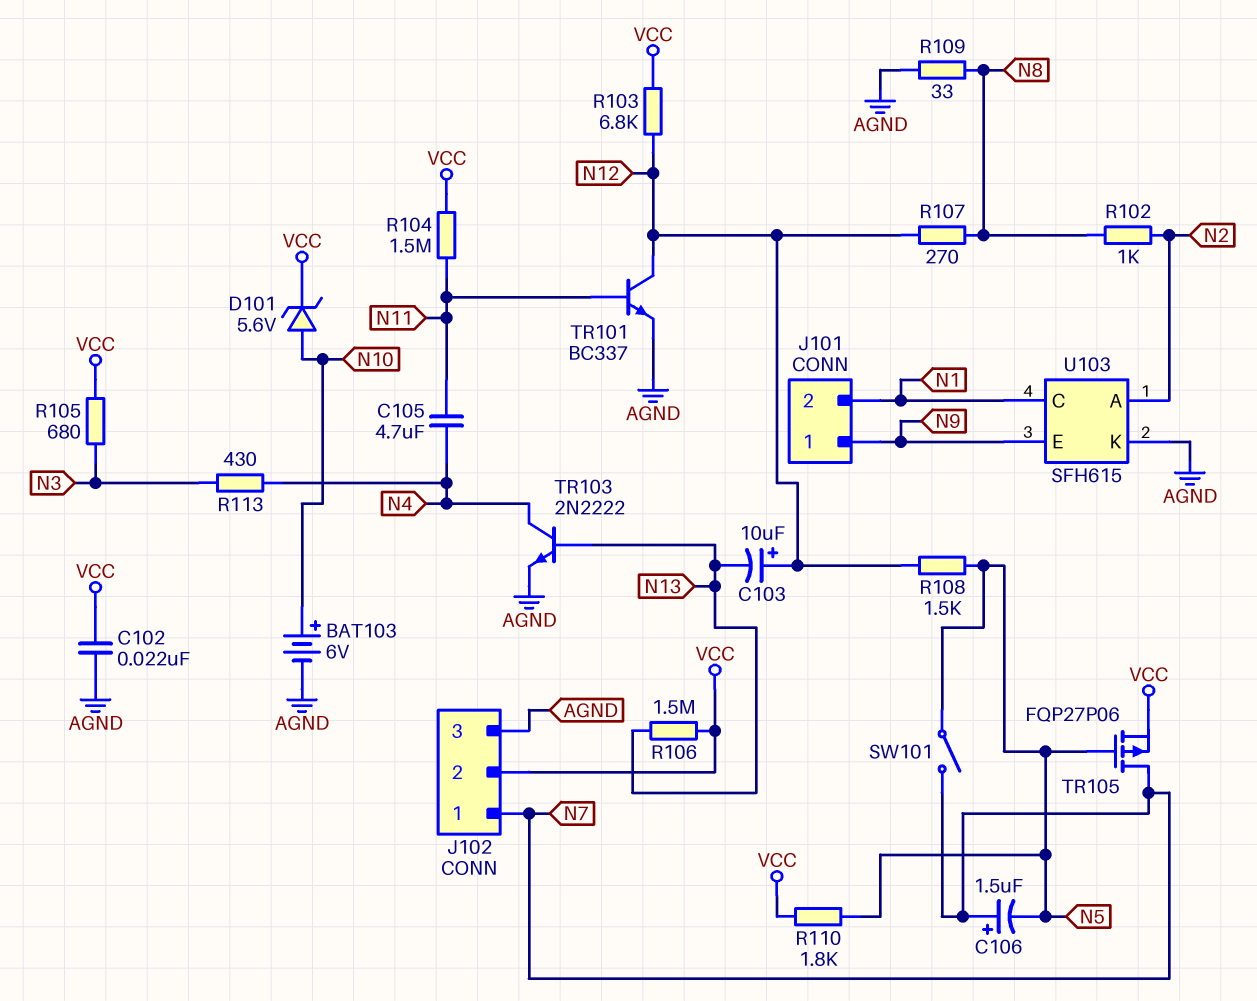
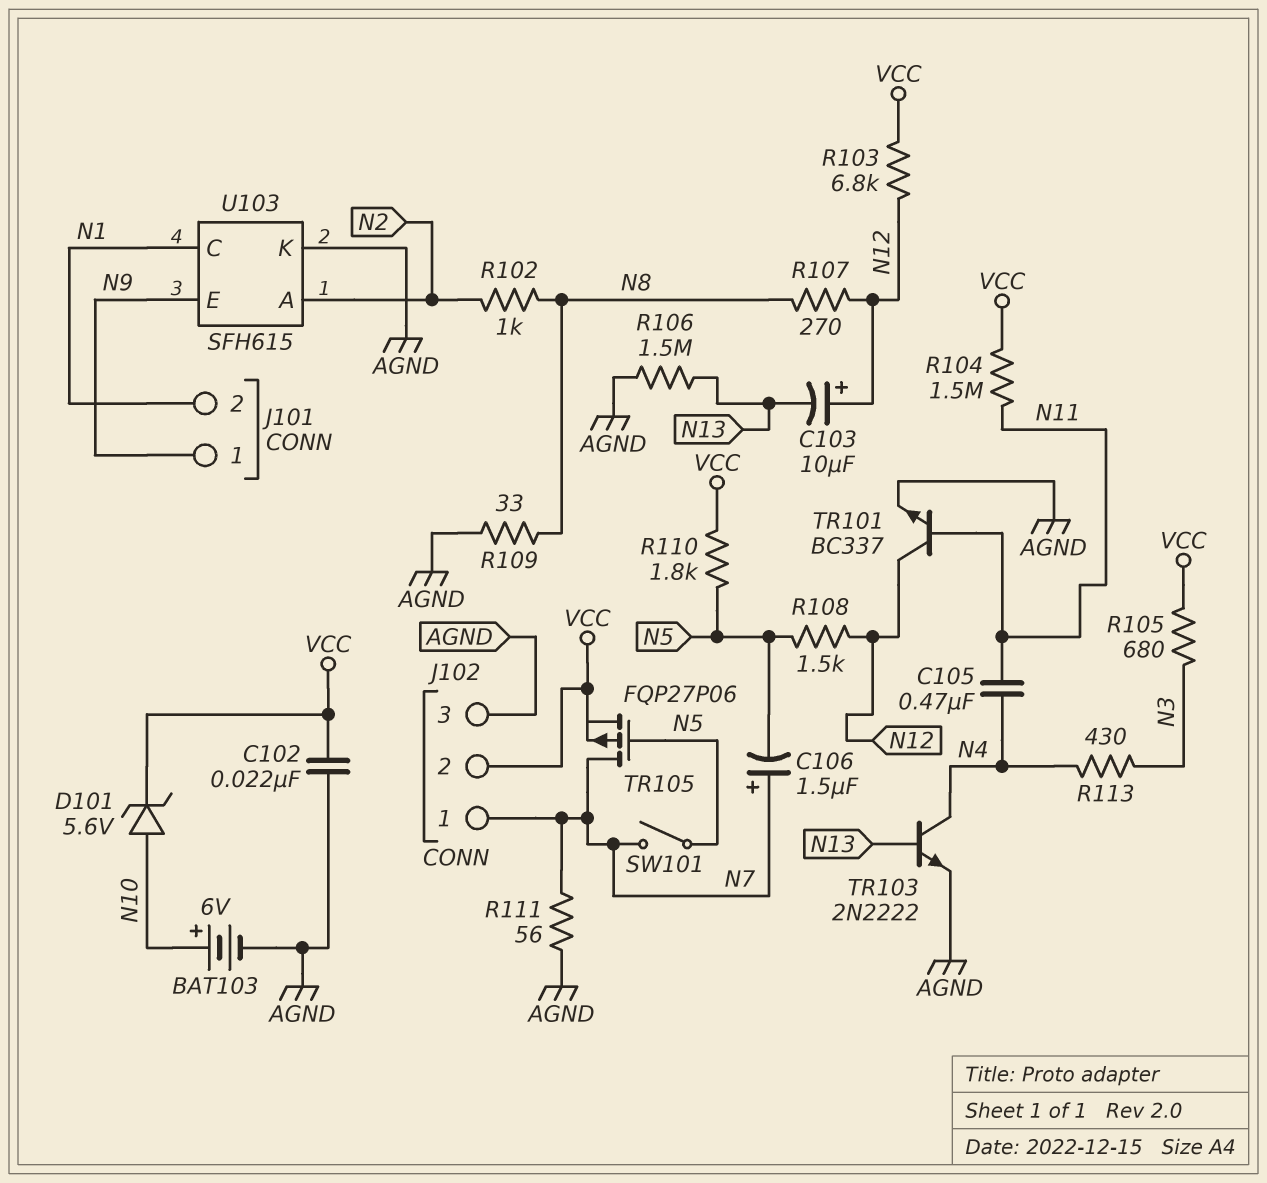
C105: 4.7uF (N4, N11) -> 470nF (N4, N11)
R106: 1.5M (N13, VCC) -> 1.5M (AGND, N13)
R111: none -> 56 (AGND, N7)

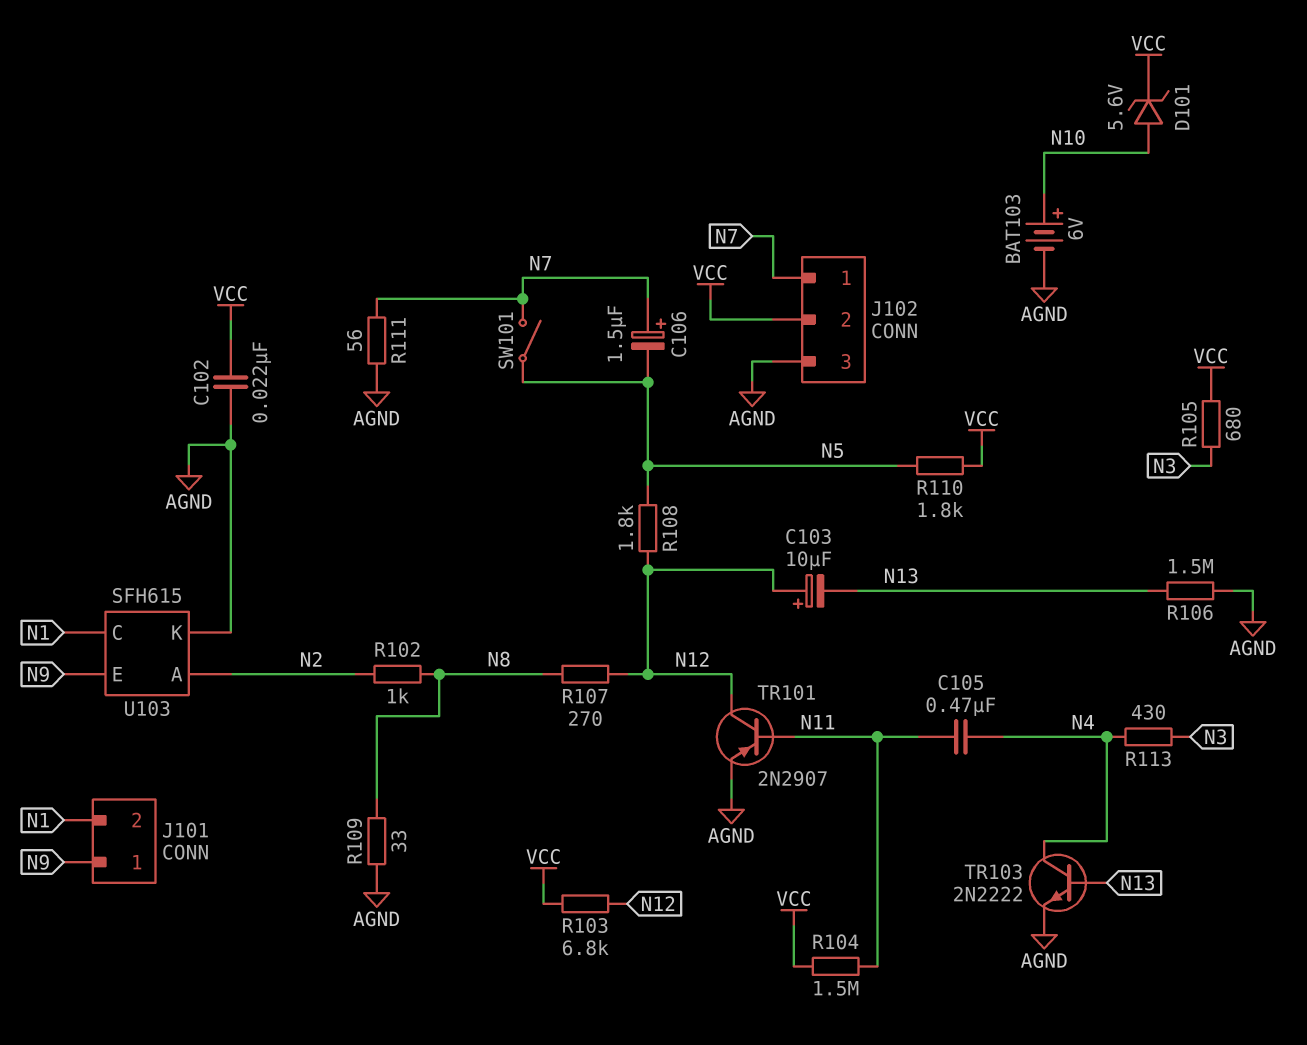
R108: 1.5k (N5, N12) -> 1.8k (N5, N12)
TR101: NPN BC337 (B N11, C N12, E AGND) -> PNP 2N2907 (B N11, C N12, E AGND)
TR105: PMOS FQP27P06 (G N5, D N7, S VCC) -> none

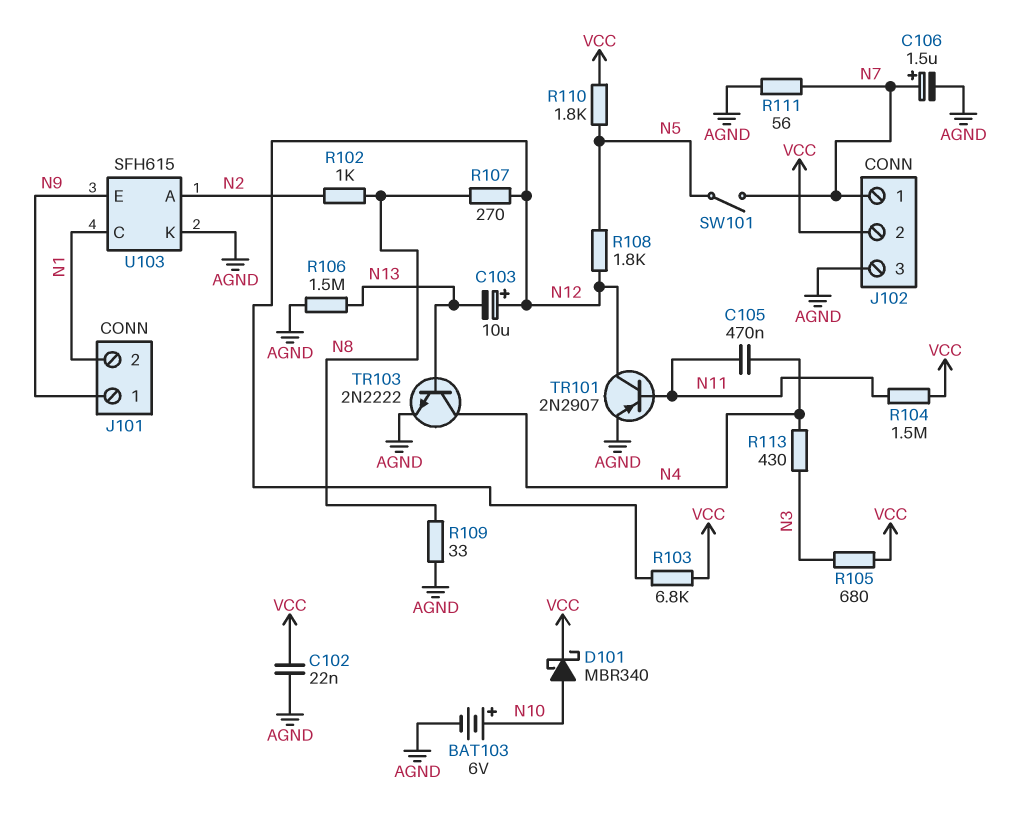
C106: 1.5uF (plus N7, minus N5) -> 1.5uF (plus N7, minus AGND)
D101: zener 5.6V (A N10, K VCC) -> schottky MBR340 (A N10, K VCC)

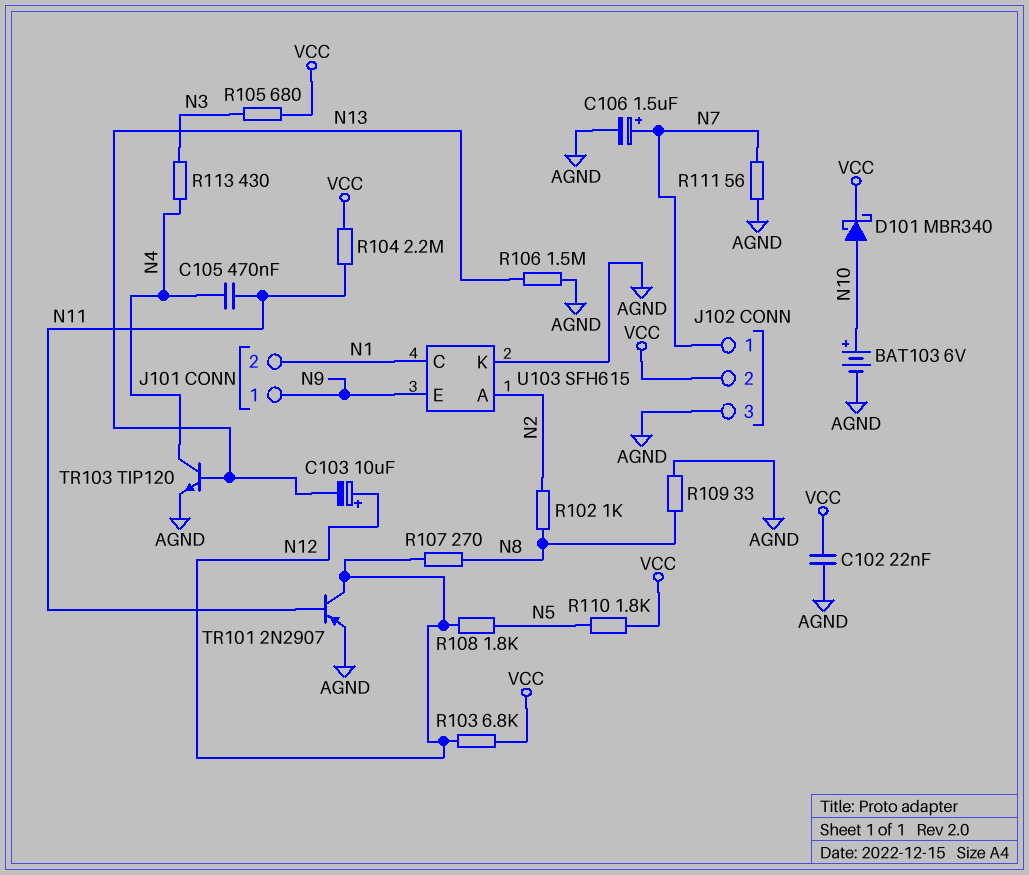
R104: 1.5M (N11, VCC) -> 2.2M (N11, VCC)
SW101: switch (N5, N7) -> none
TR103: NPN 2N2222 (B N13, C N4, E AGND) -> NPN TIP120 (B N13, C N4, E AGND)

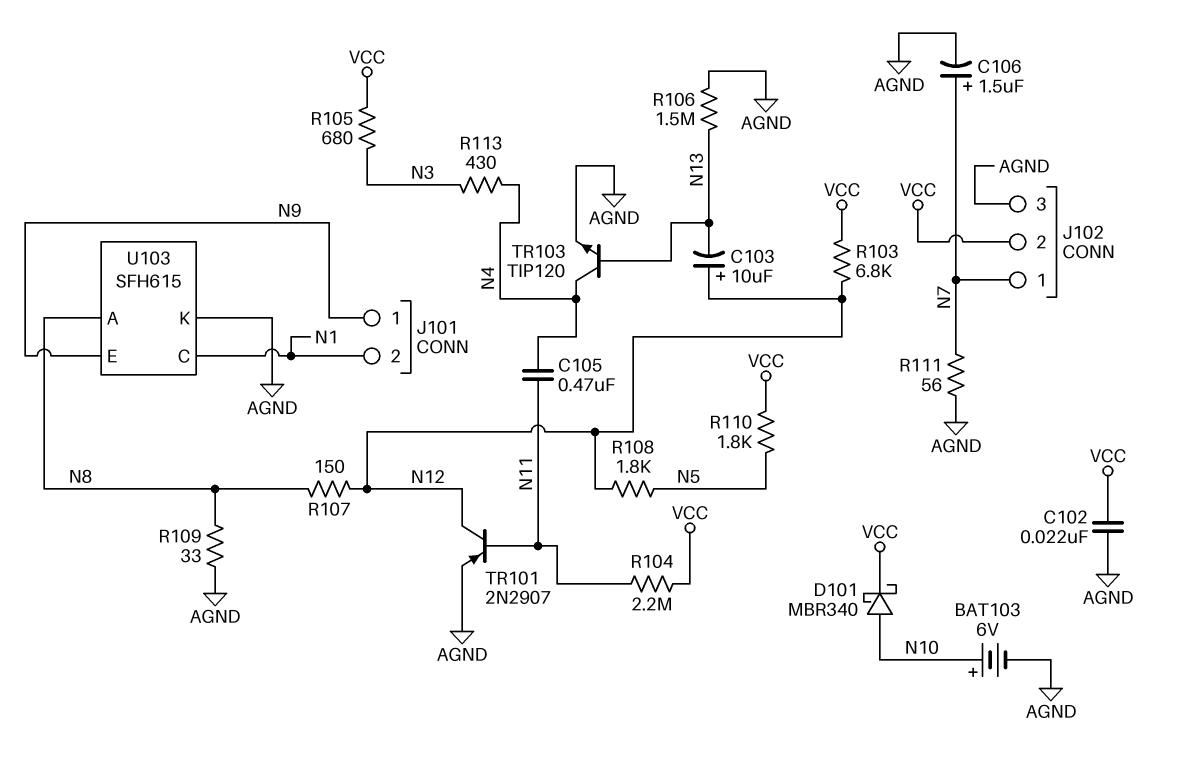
R102: 1k (N2, N8) -> none
R107: 270 (N8, N12) -> 150 (N8, N12)
U103 pin A: N2 -> N8

